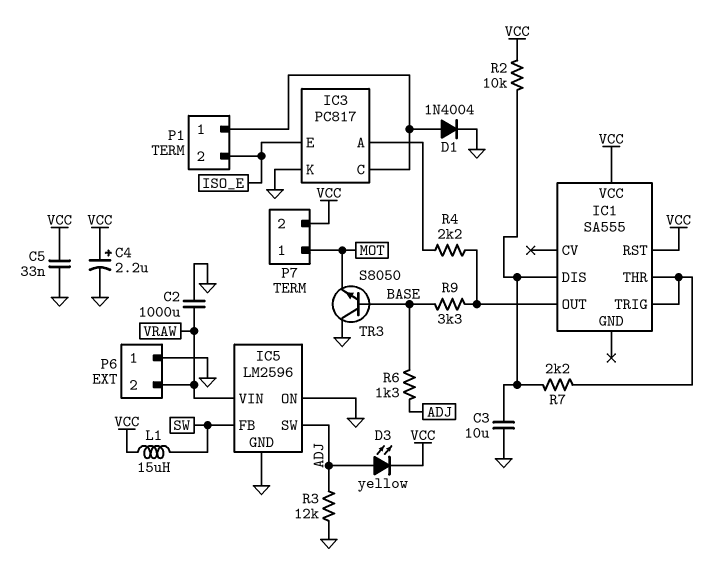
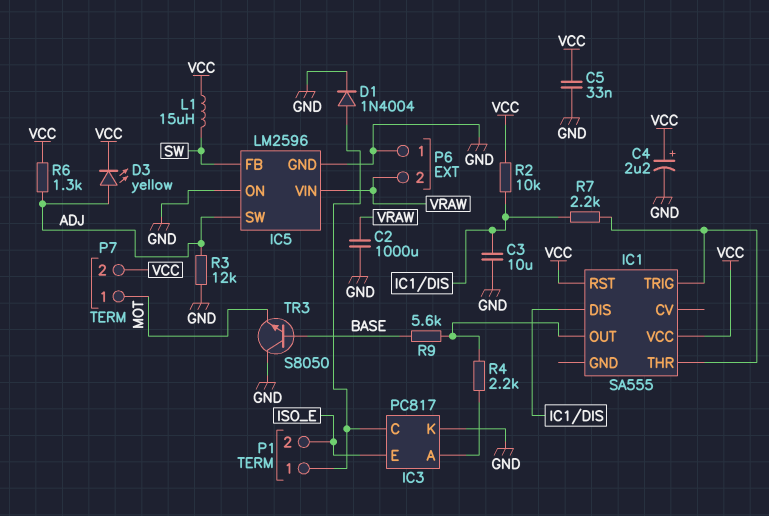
R6: 1.3k (ADJ, BASE) -> 1.3k (ADJ, VCC)
R9: 3.3k (BASE, IC1/OUT) -> 5.6k (BASE, IC1/OUT)

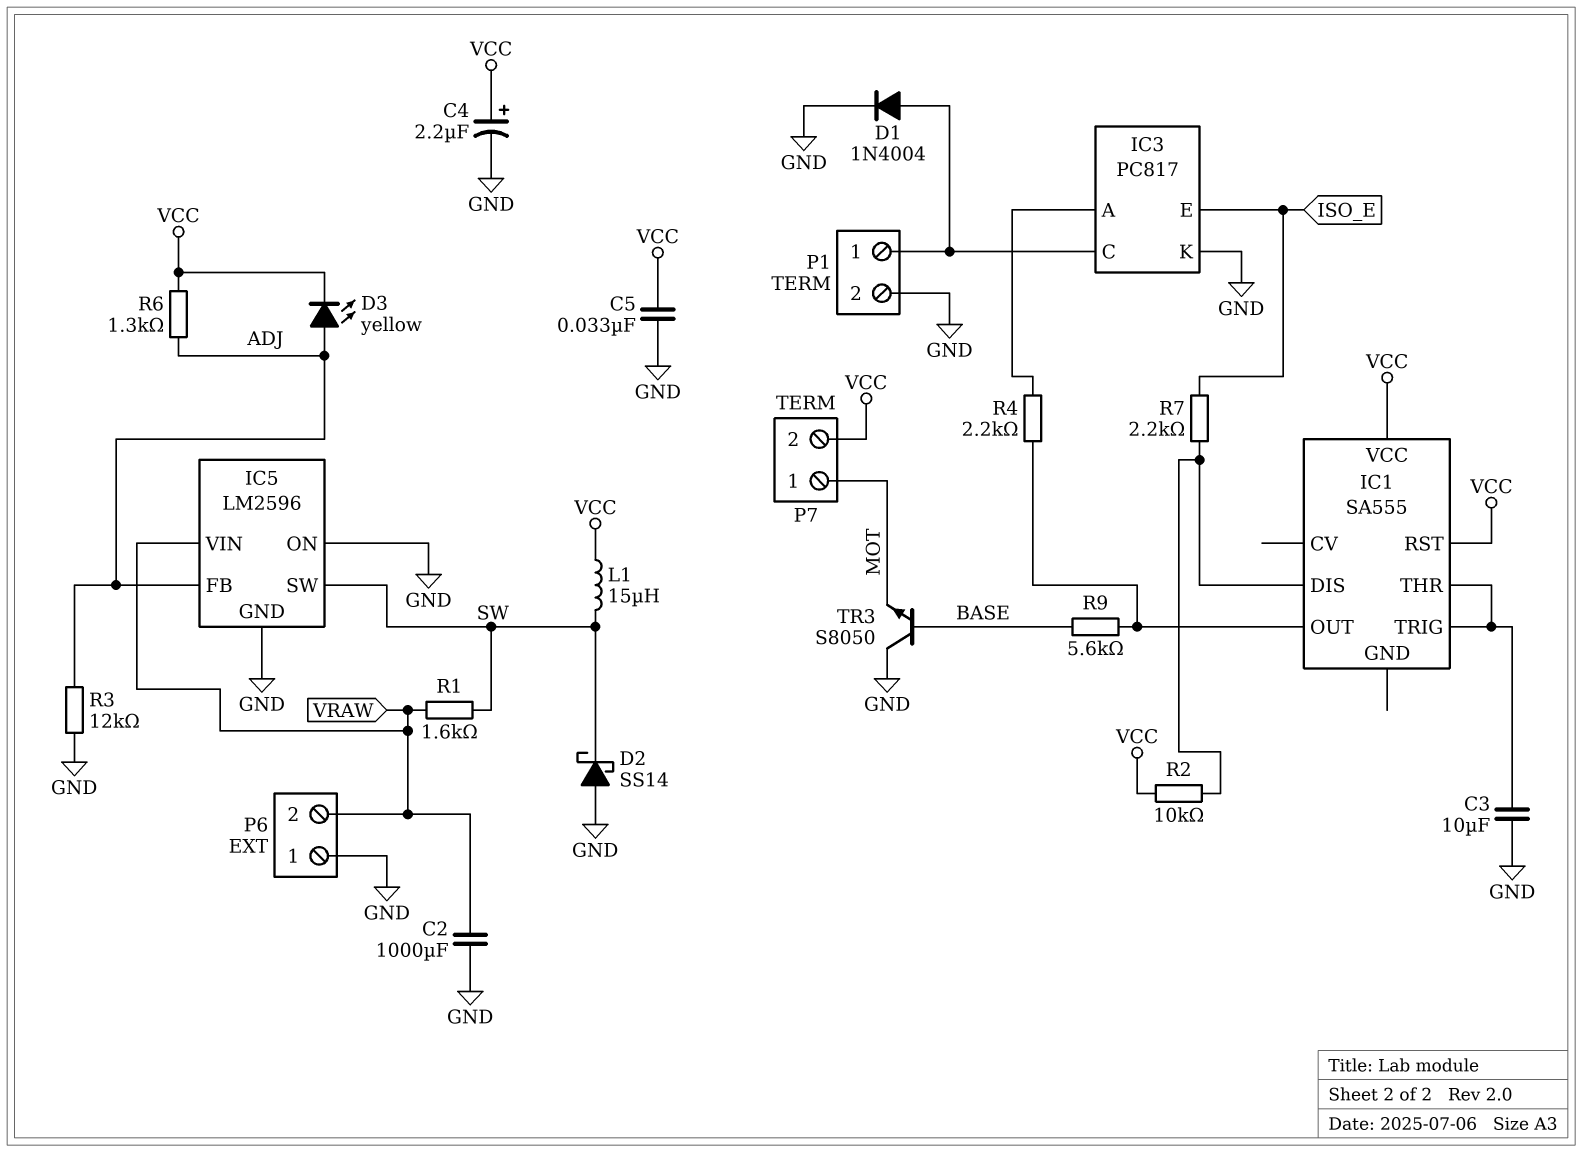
C3: 10uF (GND, IC1/DIS) -> 10uF (GND, IC1/THR)
D2: none -> schottky SS14 (A GND, K SW)
IC5 pin FB: SW -> ADJ
IC5 pin SW: ADJ -> SW
P1 pin 2: ISO_E -> GND
R1: none -> 1.6k (SW, VRAW)
R7: 2.2k (IC1/DIS, IC1/THR) -> 2.2k (IC1/DIS, ISO_E)

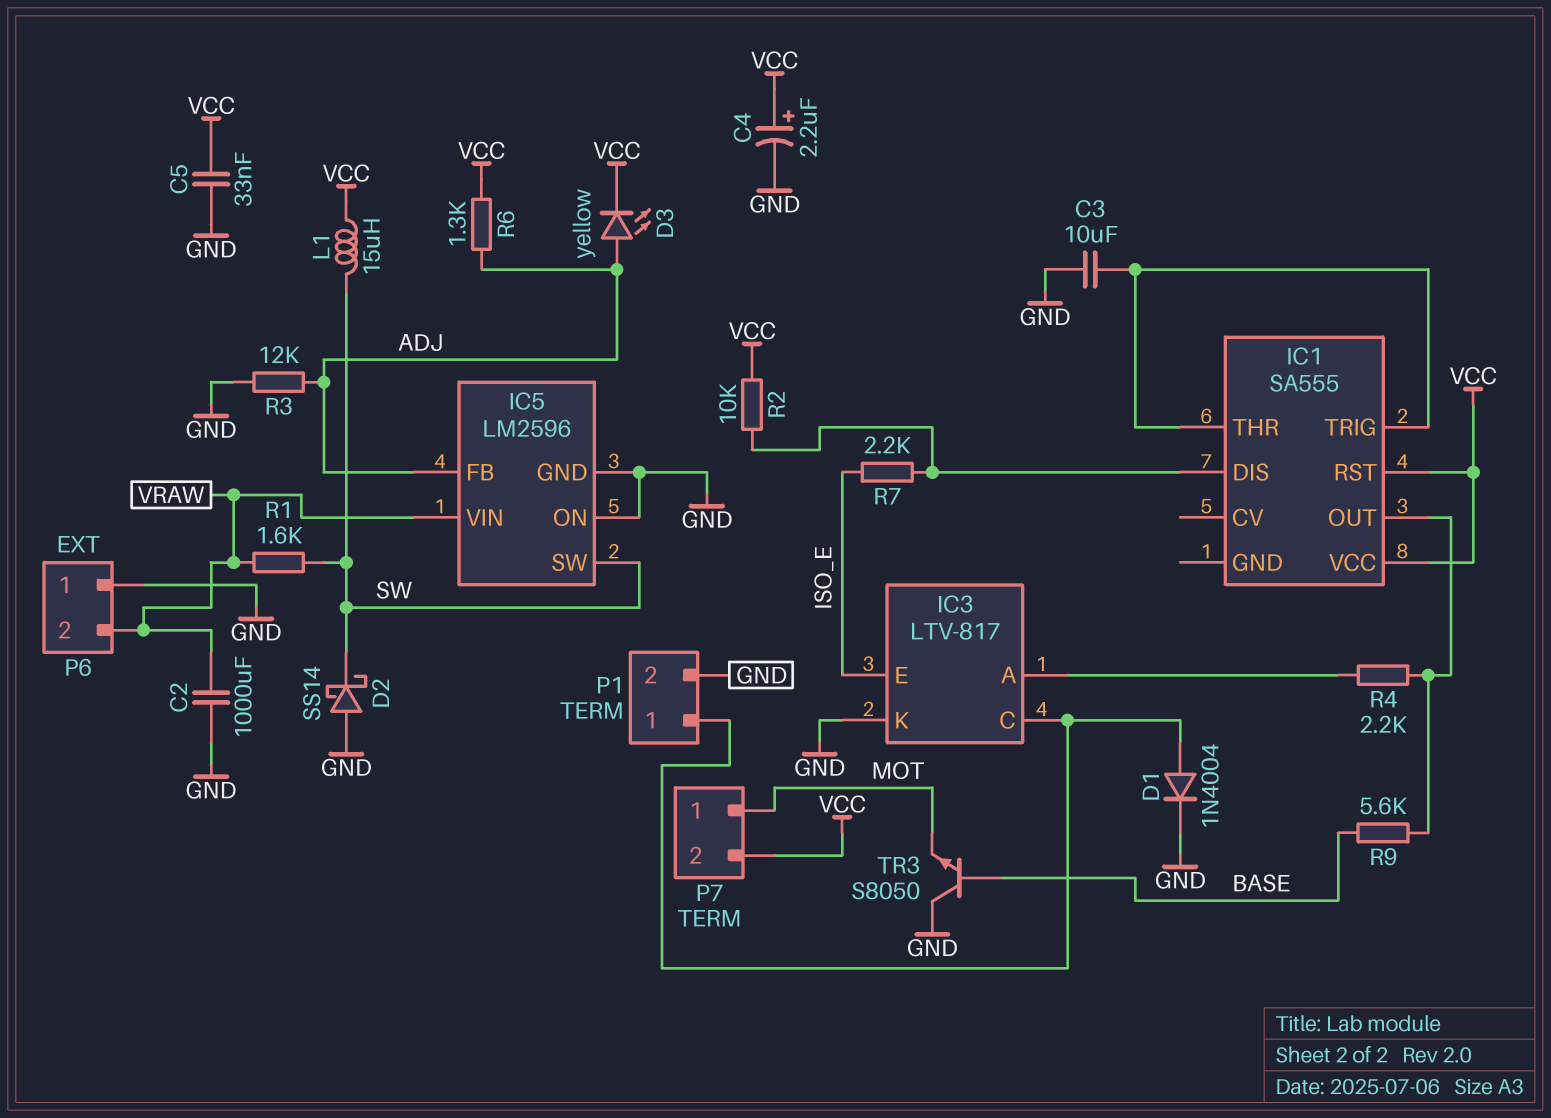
IC3: PC817 -> LTV-817

